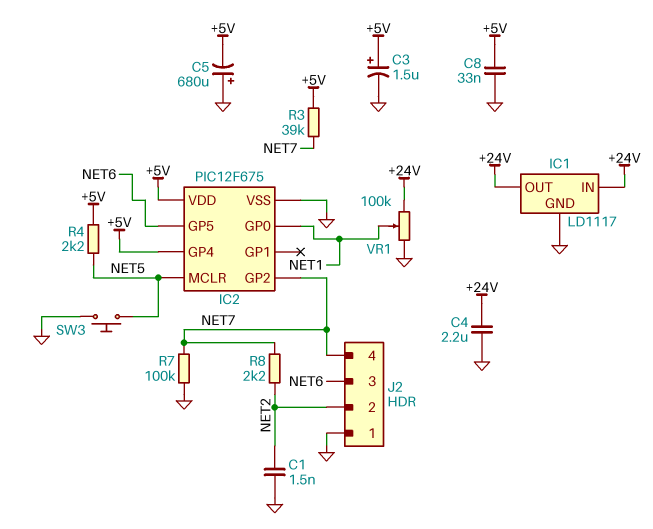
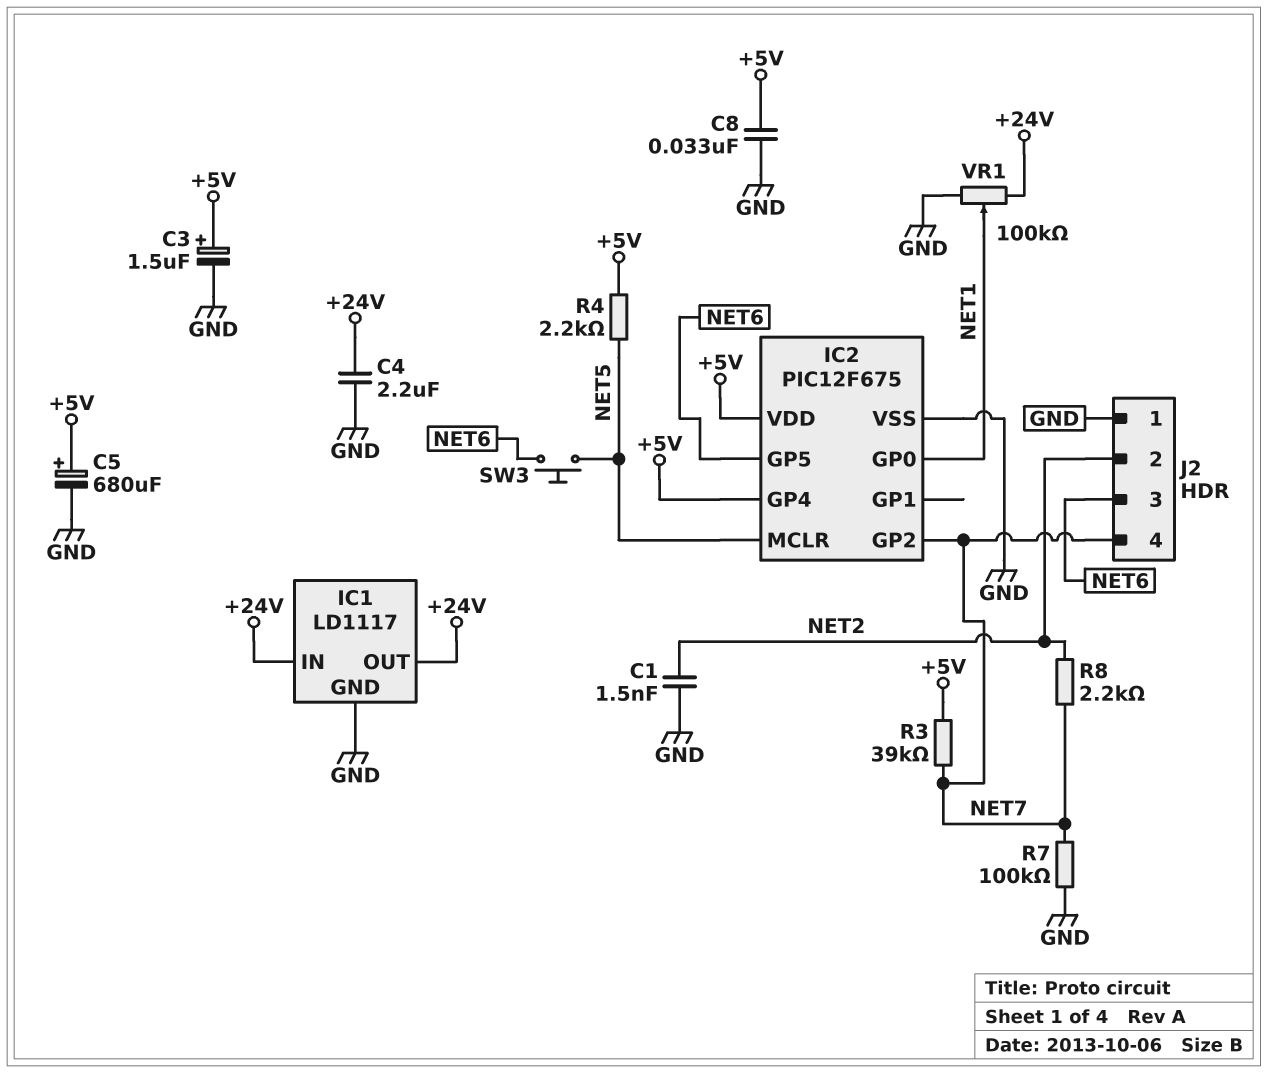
C5: 680uF (plus GND, minus +5V) -> 680uF (plus +5V, minus GND)
SW3: button (GND, NET5) -> button (NET5, NET6)

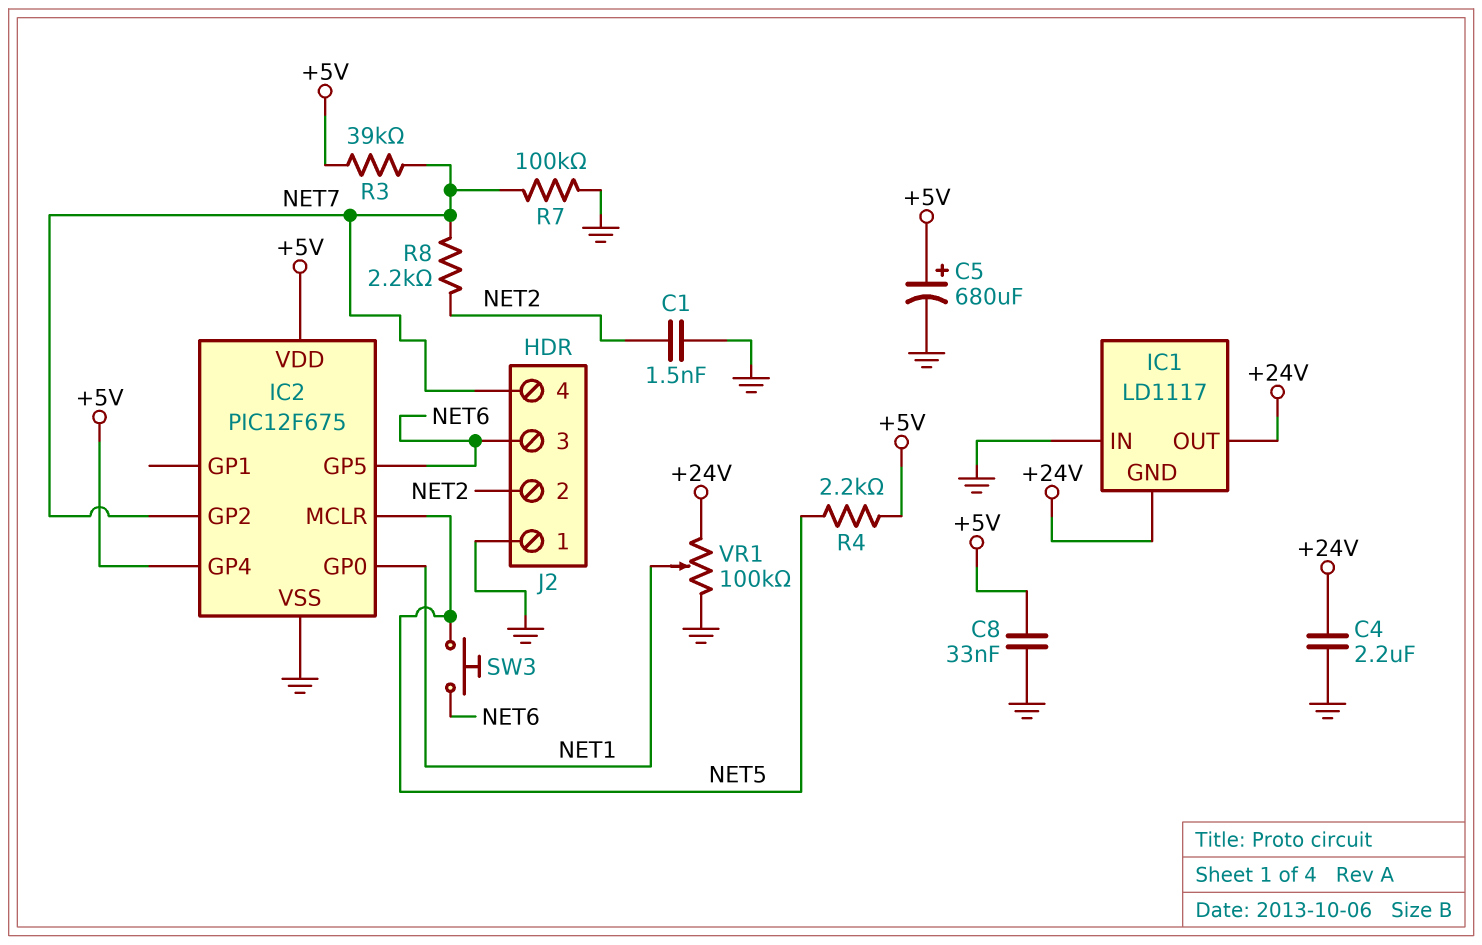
C3: 1.5uF (plus +5V, minus GND) -> none
IC1 pin GND: GND -> +24V
IC1 pin IN: +24V -> GND

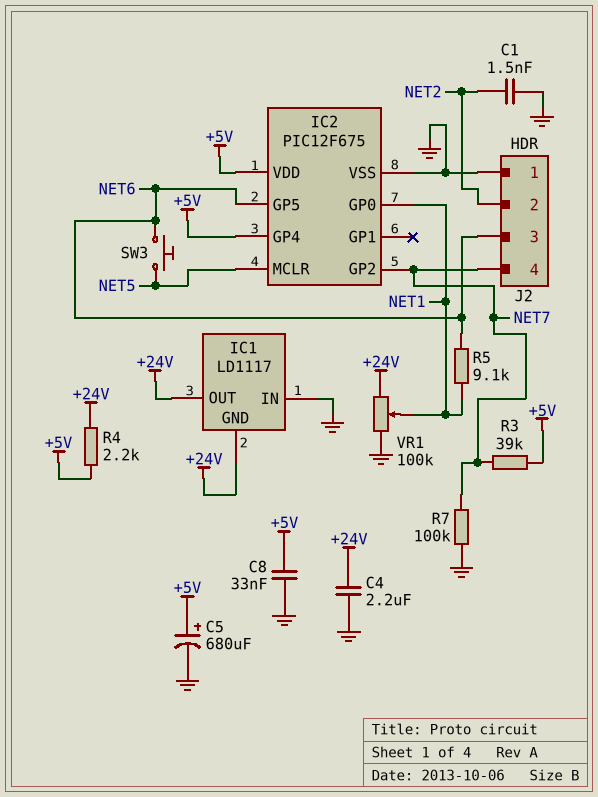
R4: 2.2k (+5V, NET5) -> 2.2k (+5V, +24V)
R5: none -> 9.1k (NET1, NET6)
R8: 2.2k (NET2, NET7) -> none

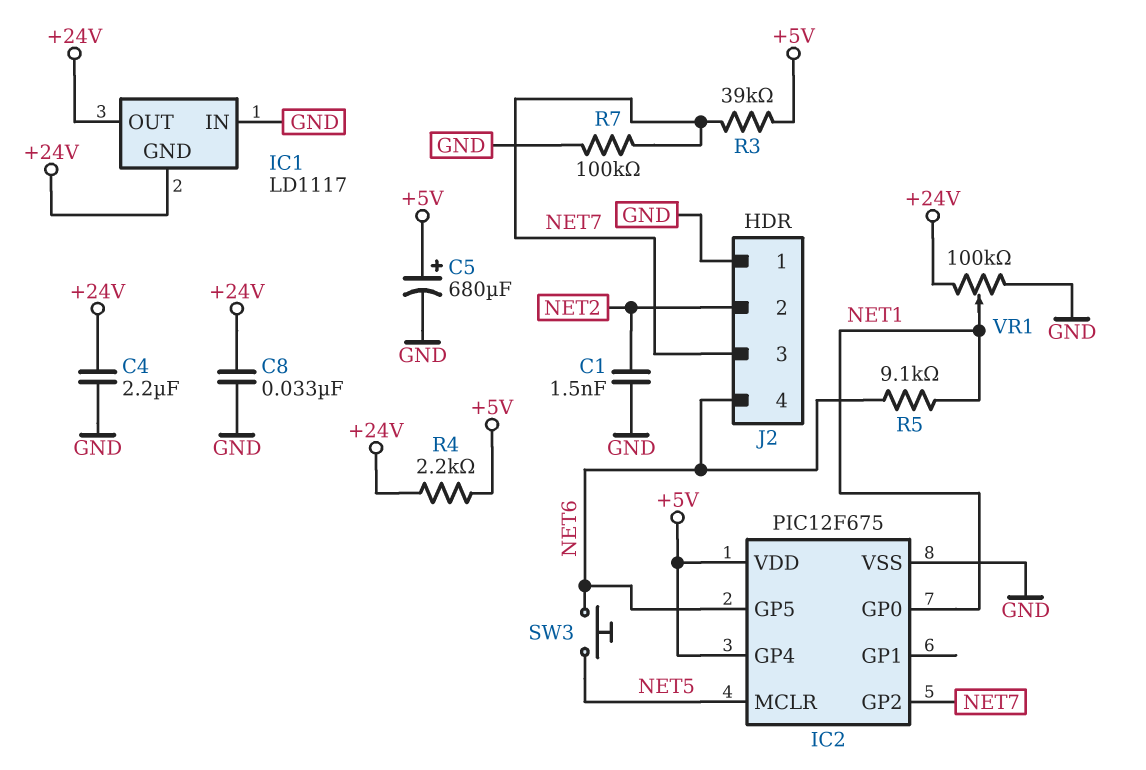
C8: 33nF (+5V, GND) -> 33nF (+24V, GND)
J2 pin 3: NET6 -> NET7
J2 pin 4: NET7 -> NET6

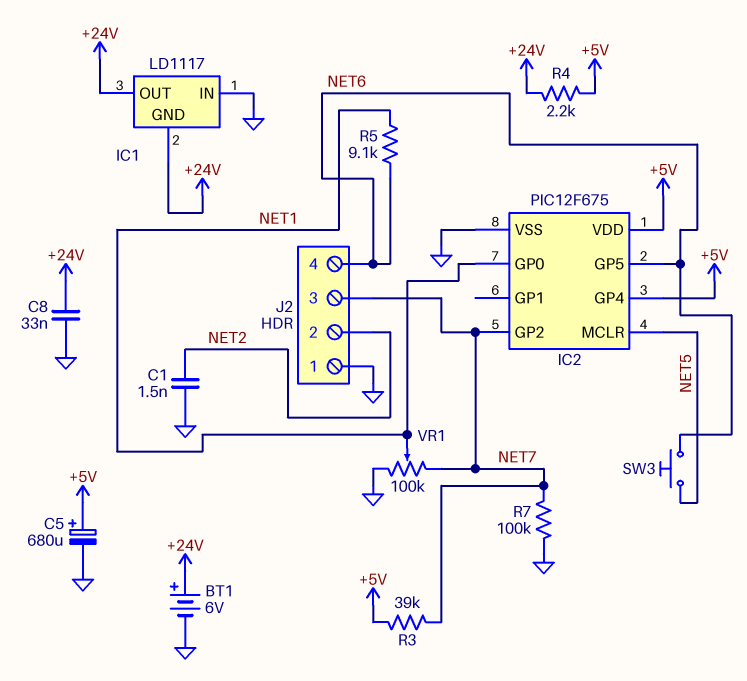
BT1: none -> 6V (plus +24V, minus GND)
C4: 2.2uF (+24V, GND) -> none
VR1: 100k (+24V, GND, wiper NET1) -> 100k (GND, NET7, wiper NET1)

